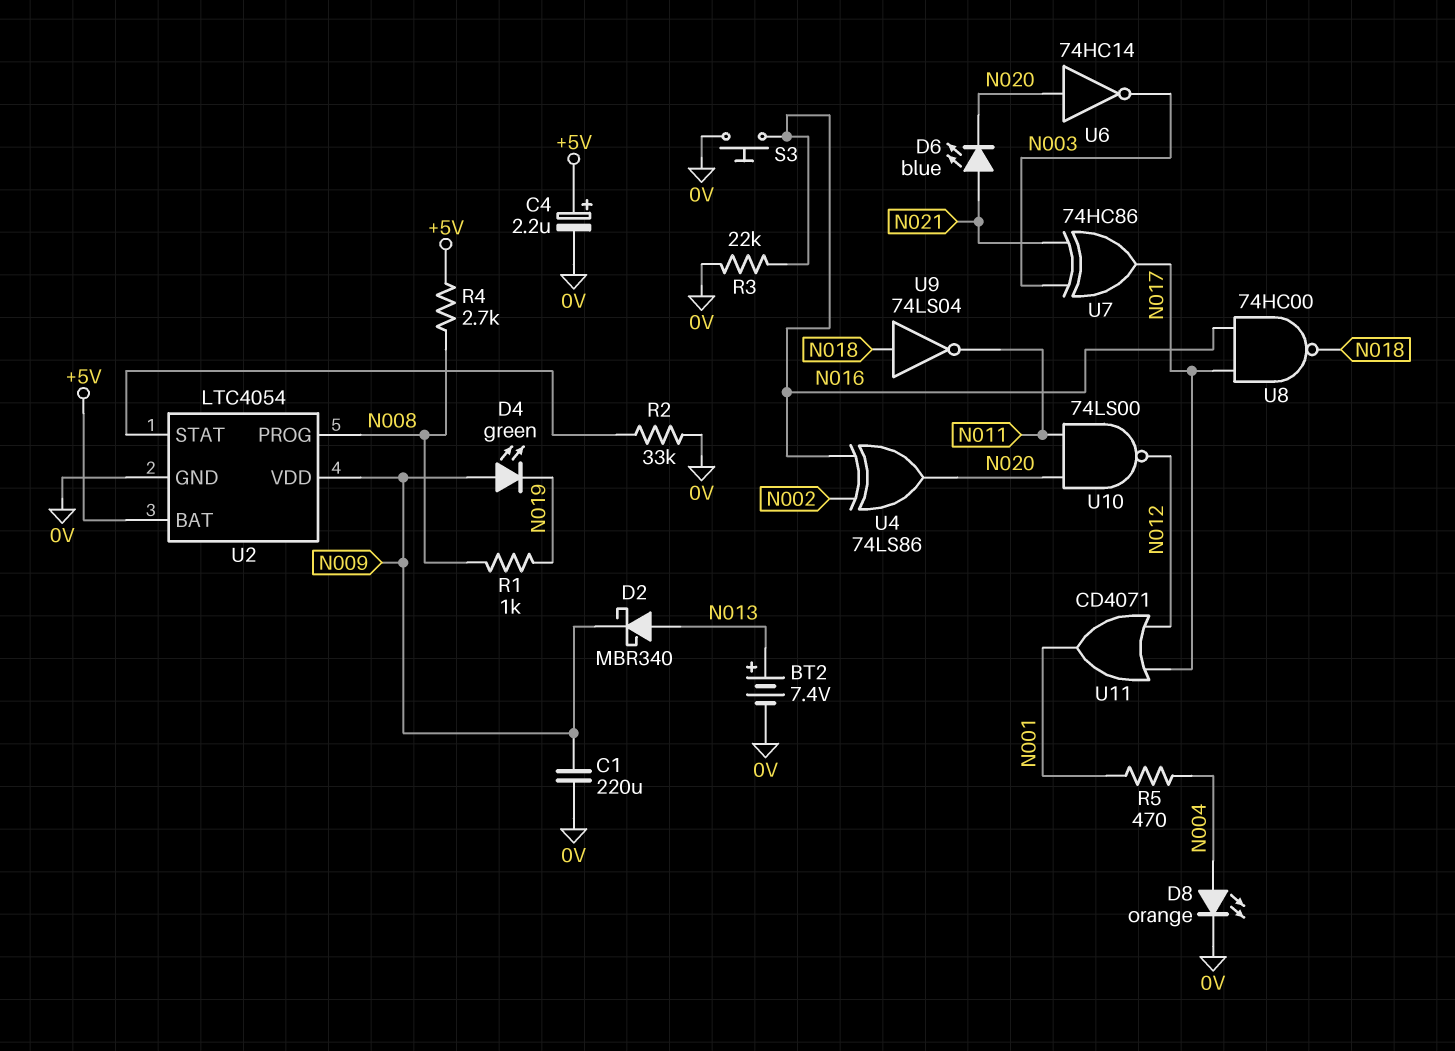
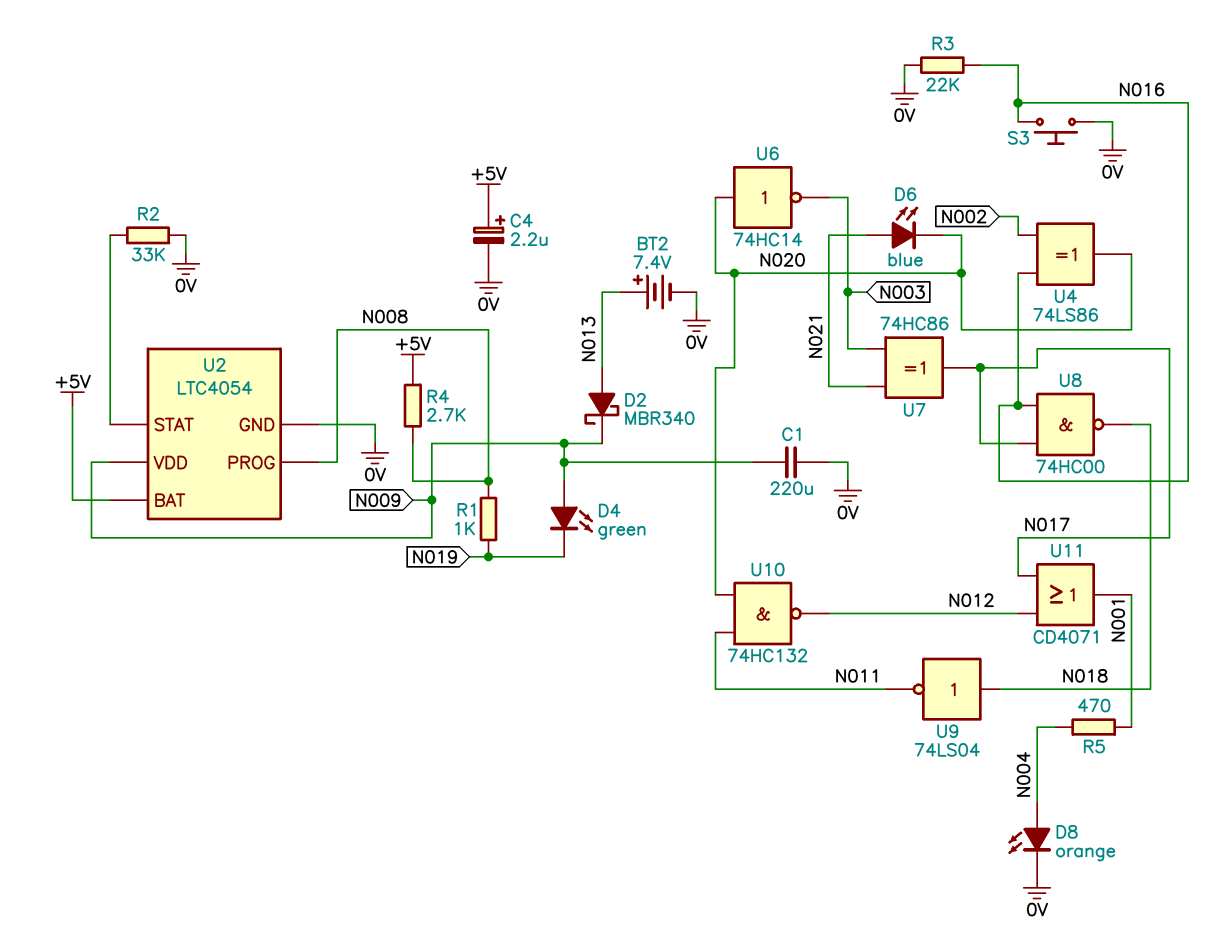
U10: NAND 74LS00 (in N011, in N020, out N012) -> NAND 74HC132 (in N011, in N020, out N012)

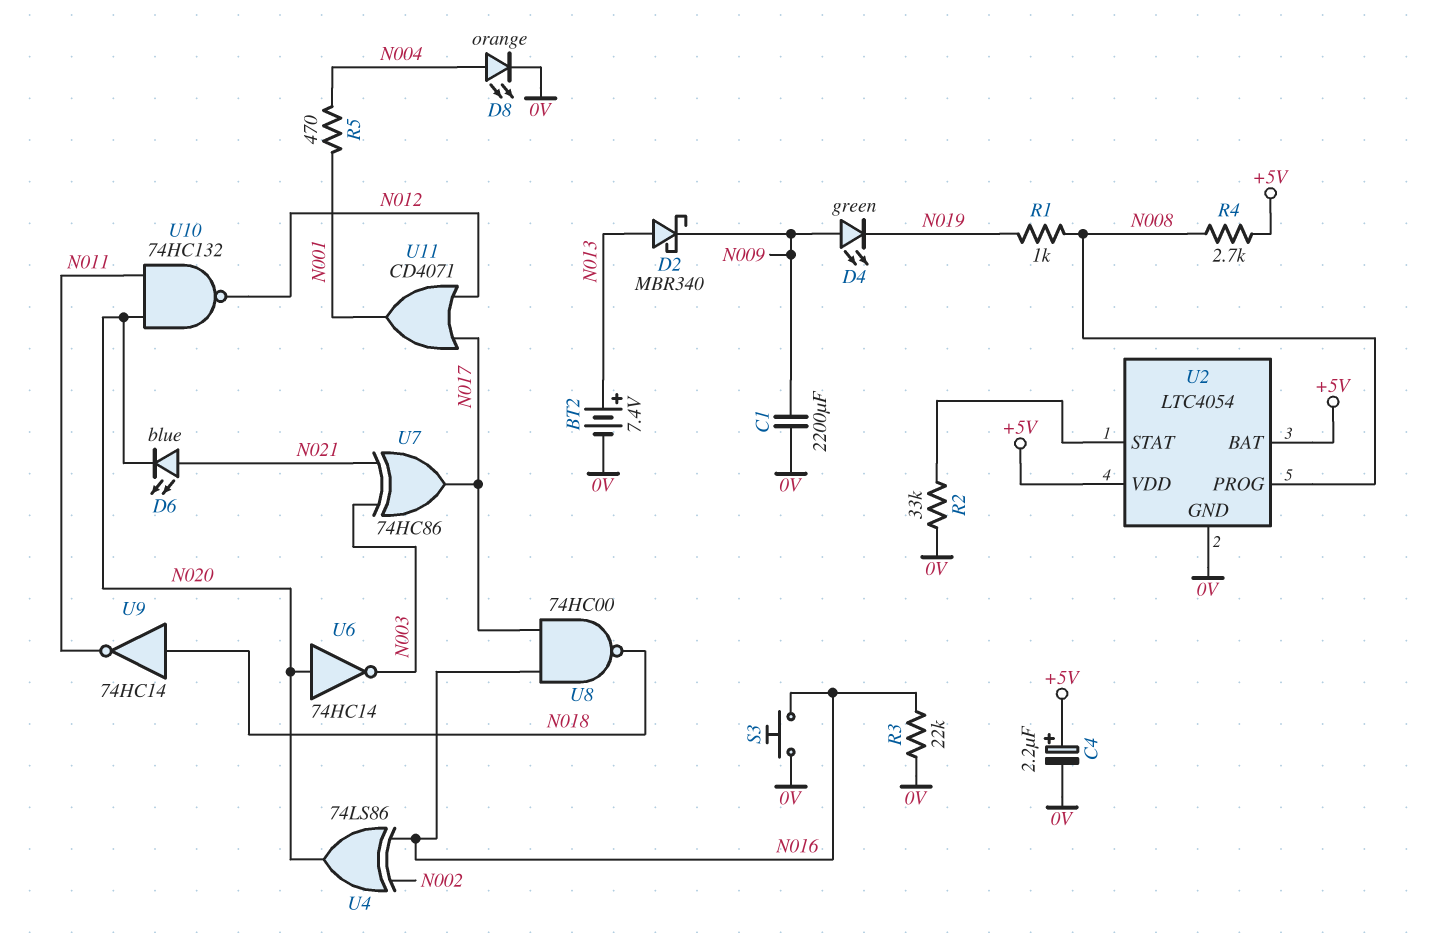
C1: 220uF (0V, N009) -> 2200uF (0V, N009)
U2 pin VDD: N009 -> +5V
U9: NOT 74LS04 (in N018, out N011) -> NOT 74HC14 (in N018, out N011)

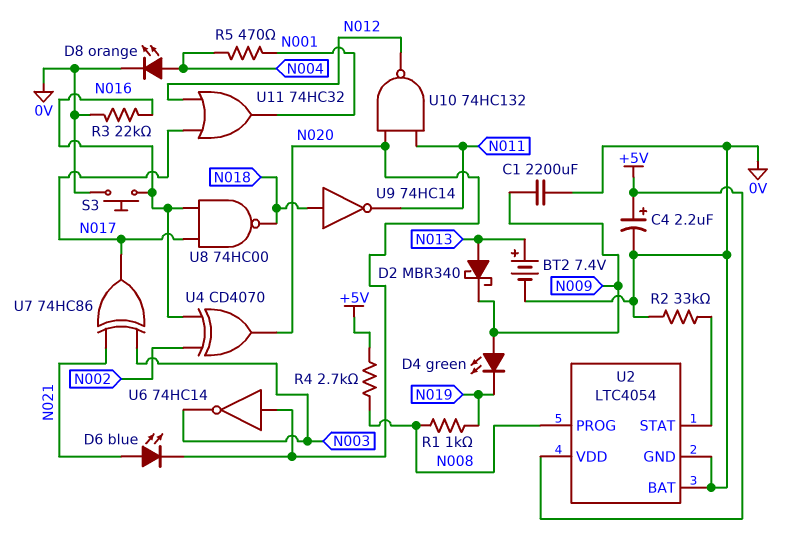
U2 pin BAT: +5V -> 0V
U4: XOR 74LS86 (in N002, in N016, out N020) -> XOR CD4070 (in N002, in N016, out N020)
U11: OR CD4071 (in N012, in N017, out N001) -> OR 74HC32 (in N012, in N017, out N001)

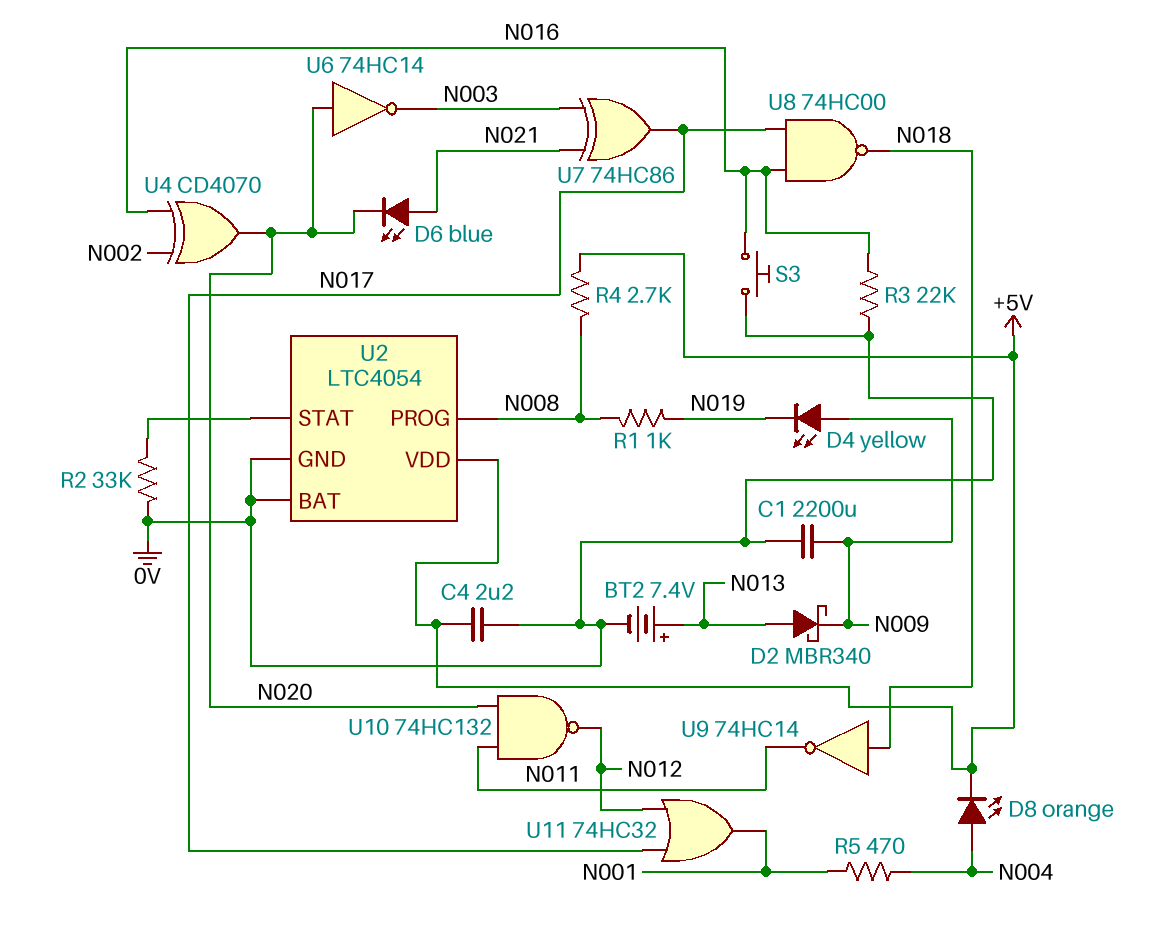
C4: 2.2uF (plus +5V, minus 0V) -> 2.2uF (+5V, 0V)
D4: LED green (A N009, K N019) -> LED yellow (A N009, K N019)
D8: LED orange (A N004, K 0V) -> LED orange (A N004, K +5V)

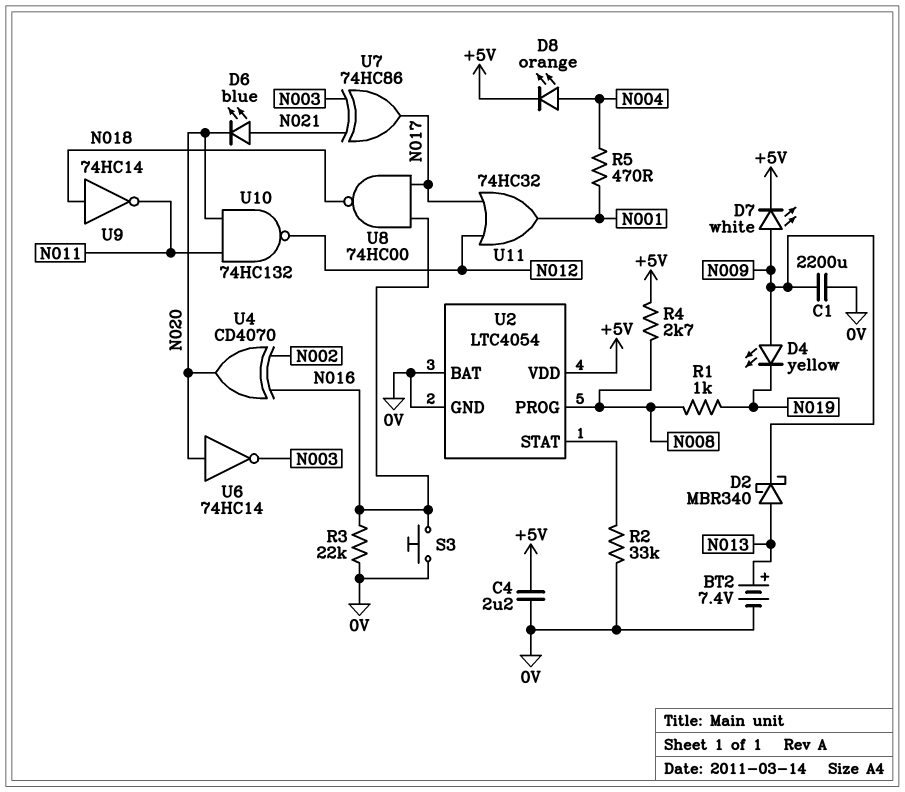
D7: none -> LED white (A N009, K +5V)

